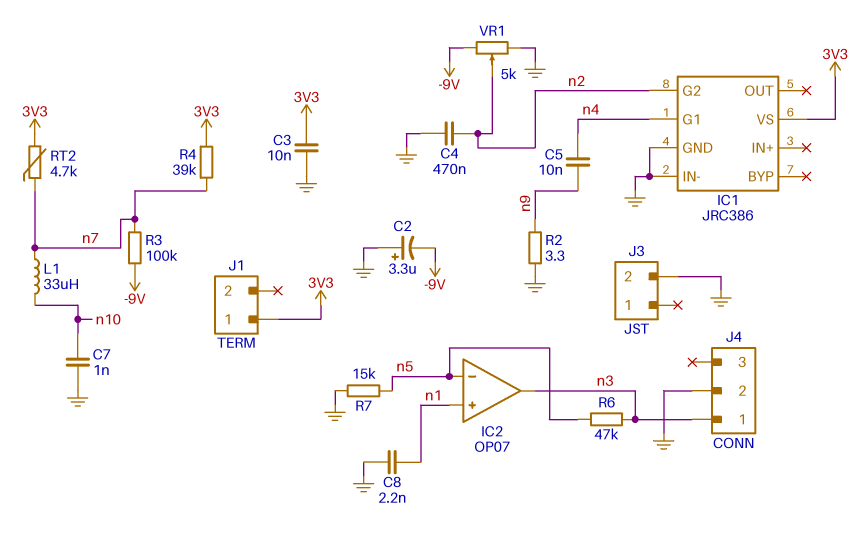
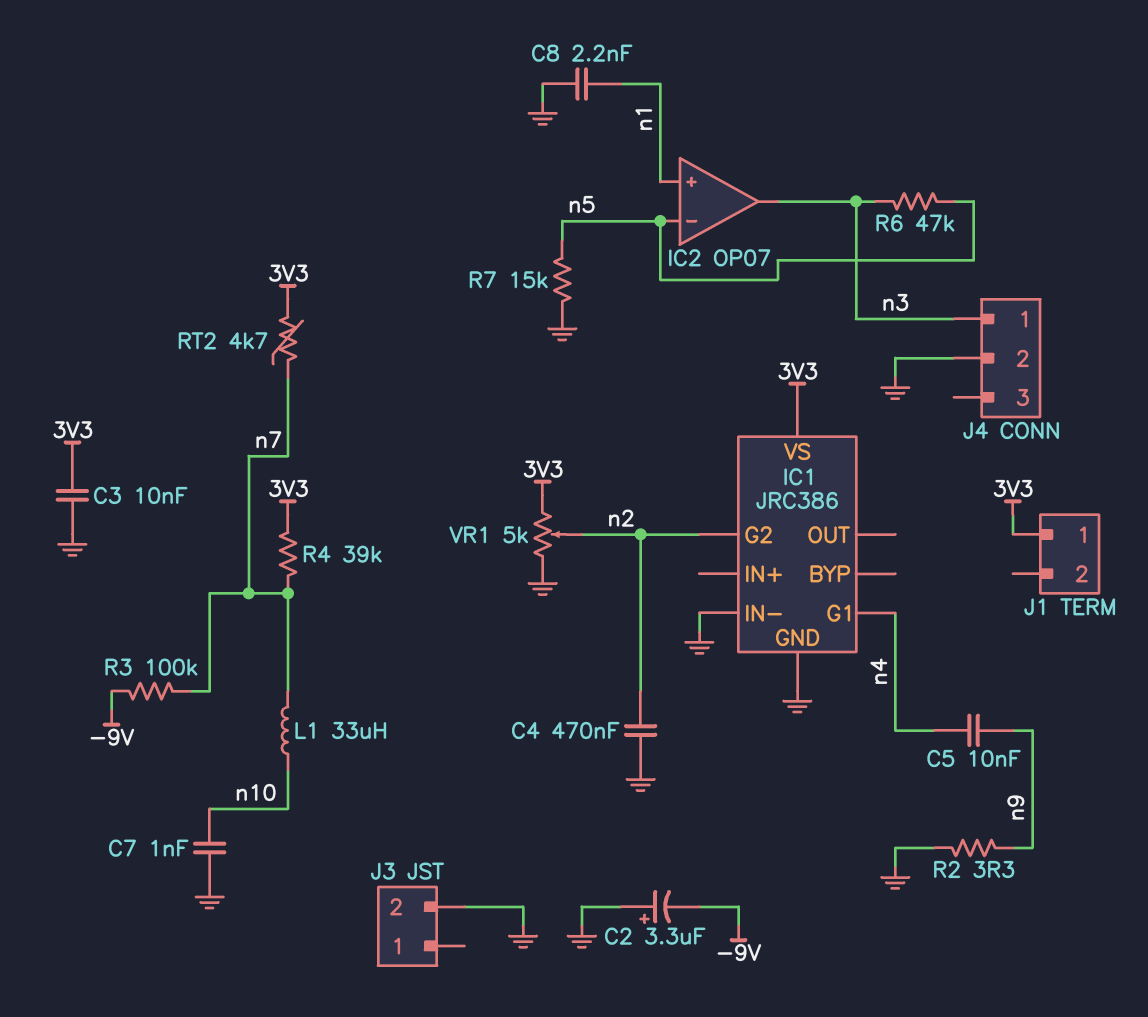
VR1: 5k (-9V, GND, wiper n2) -> 5k (3V3, GND, wiper n2)

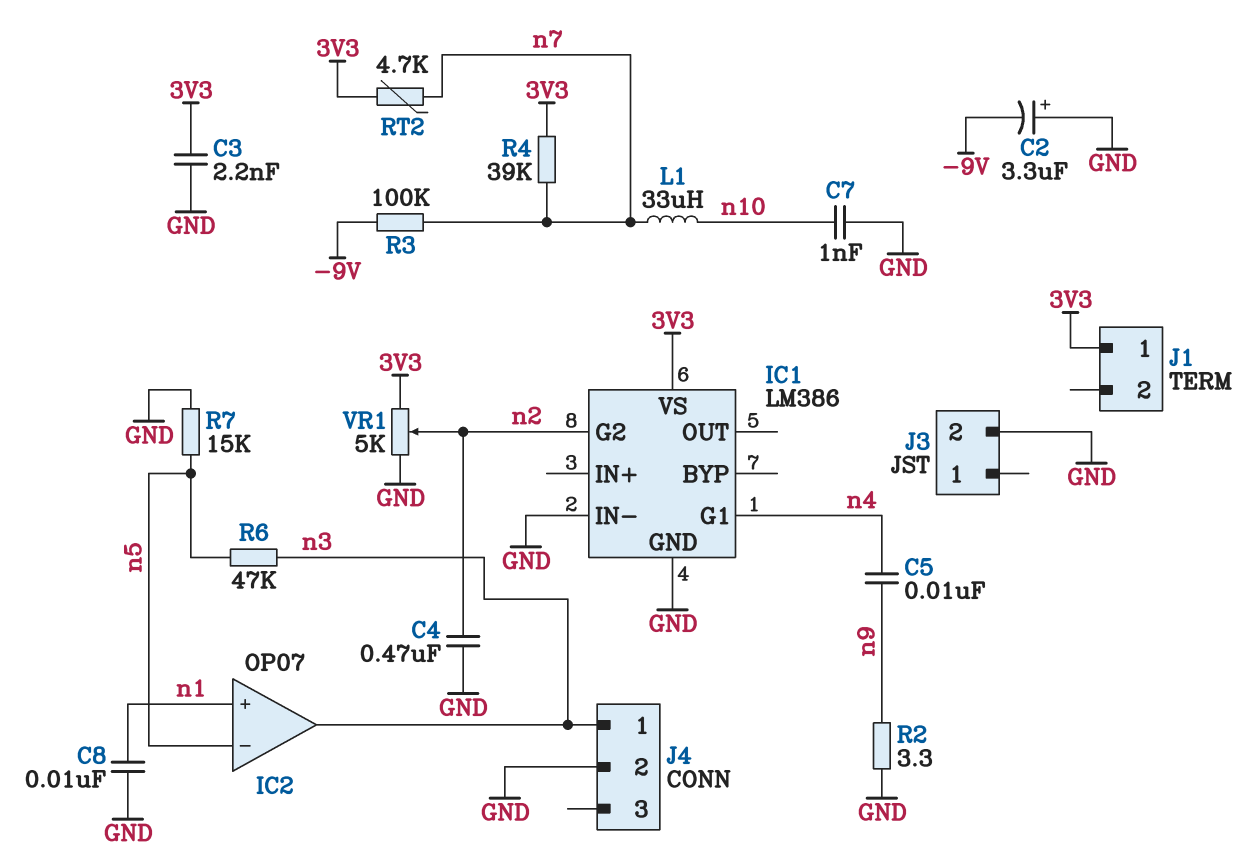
C3: 10nF (3V3, GND) -> 2.2nF (3V3, GND)
C8: 2.2nF (GND, n1) -> 10nF (GND, n1)
IC1: JRC386 -> LM386

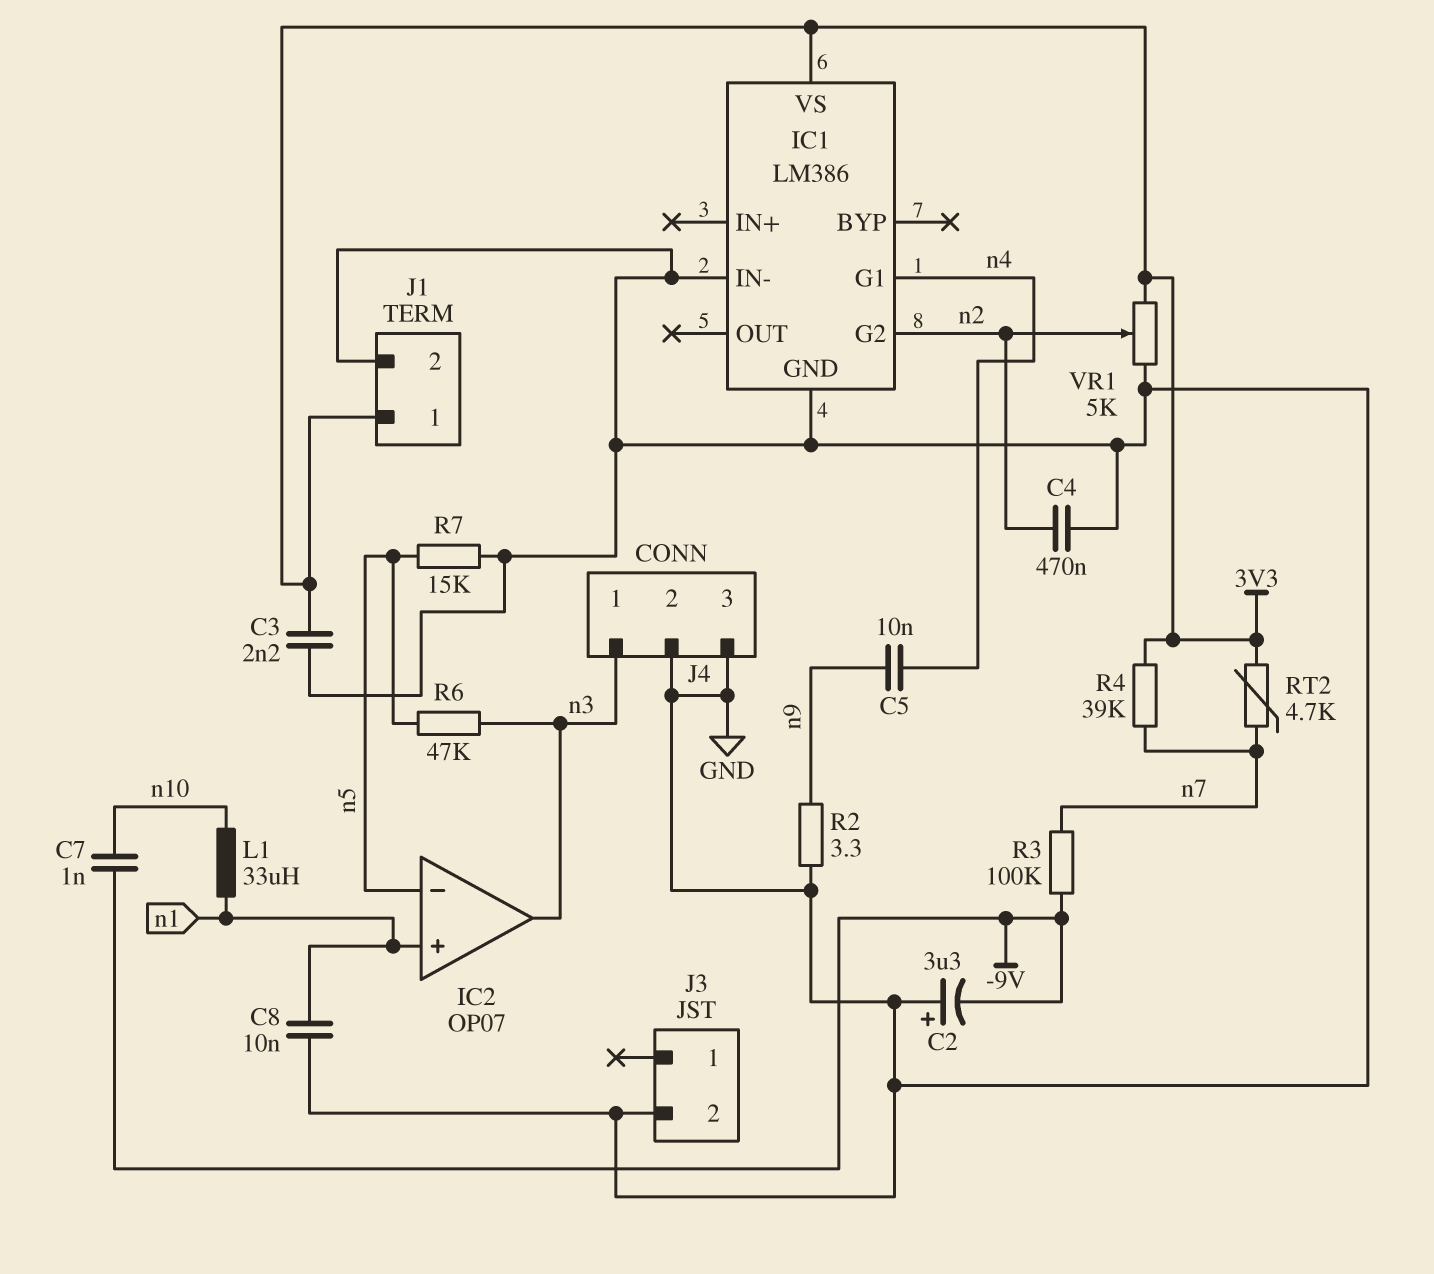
C7: 1nF (GND, n10) -> 1nF (-9V, n10)
J1 pin 2: none -> GND
J4 pin 3: none -> GND
L1: 33uH (n7, n10) -> 33uH (n1, n10)

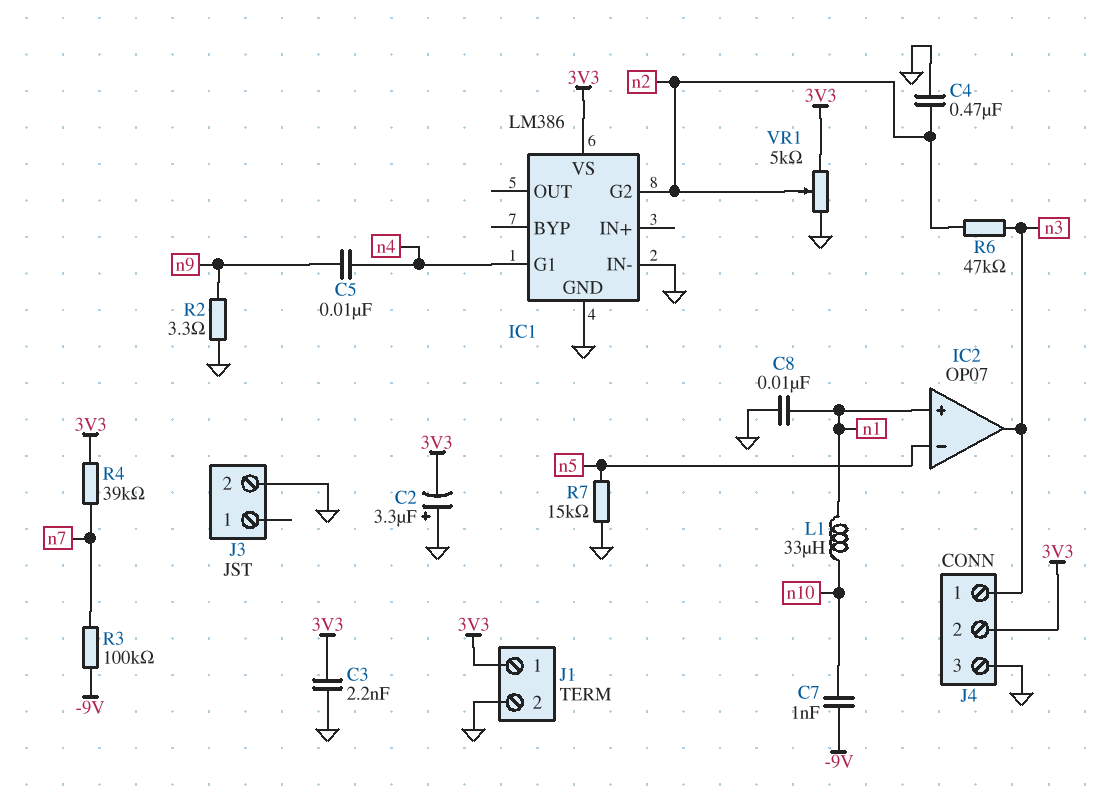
C2: 3.3uF (plus GND, minus -9V) -> 3.3uF (plus GND, minus 3V3)
J4 pin 2: GND -> 3V3
R6: 47k (n3, n5) -> 47k (n2, n3)
RT2: 4.7k (3V3, n7) -> none

